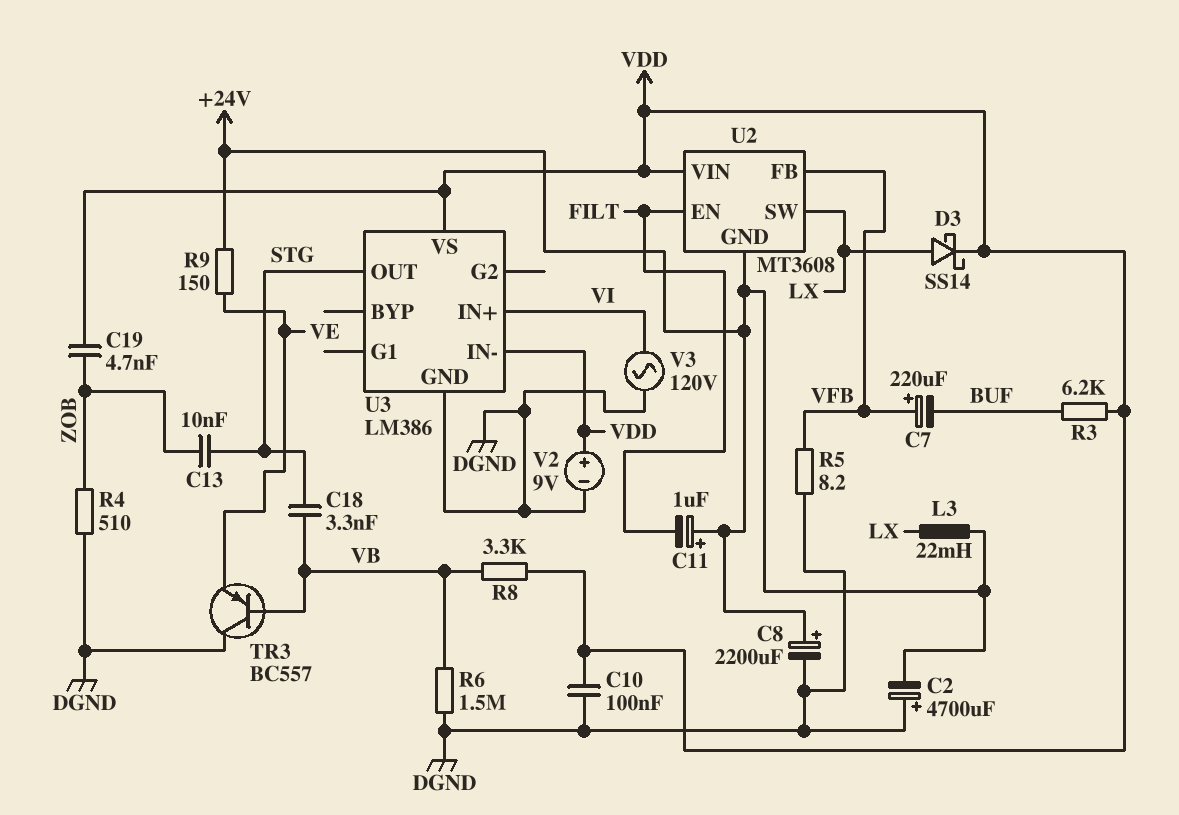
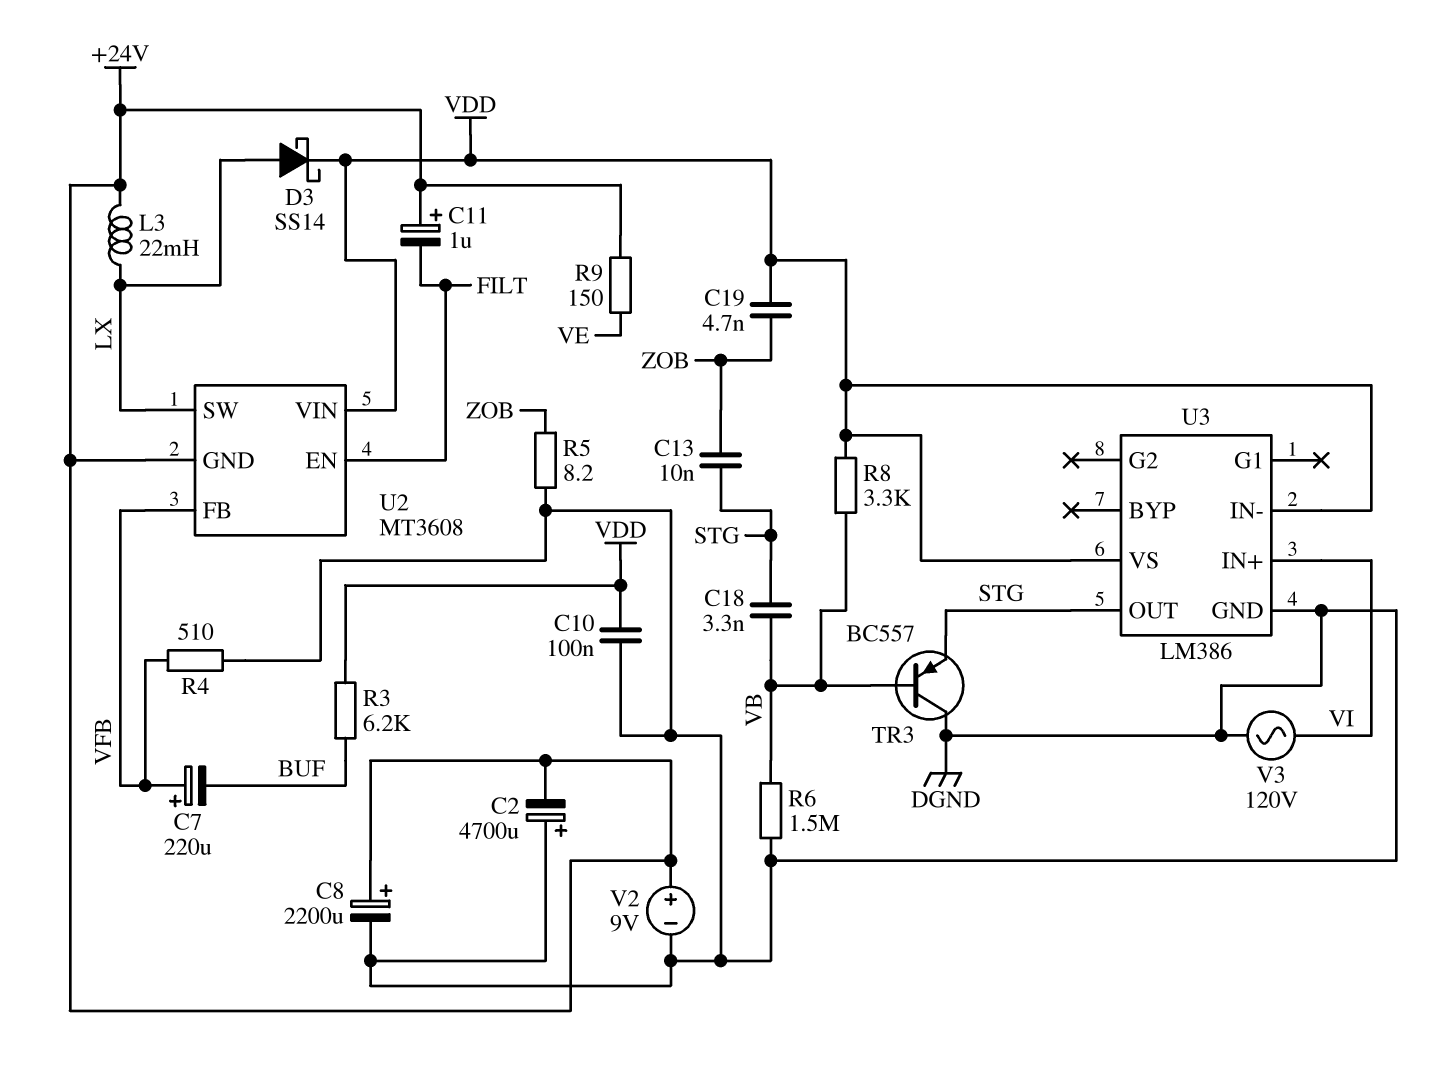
R4: 510 (DGND, ZOB) -> 510 (DGND, VFB)
R5: 8.2 (DGND, VFB) -> 8.2 (DGND, ZOB)
TR3: PNP BC557 (B VB, C DGND, E VE) -> PNP BC557 (B VB, C DGND, E STG)
V2: 9V (plus VDD, minus DGND) -> 9V (plus +24V, minus DGND)

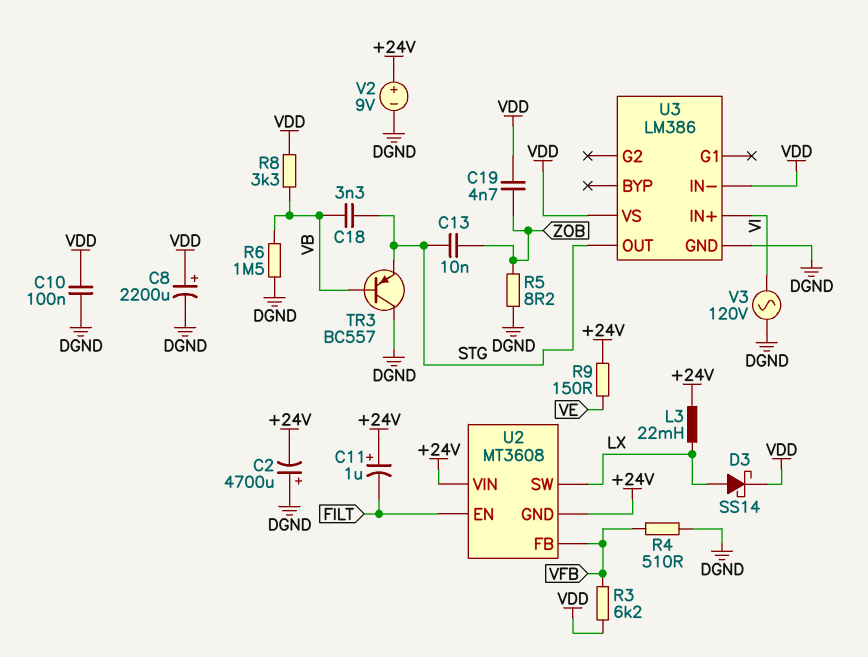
C7: 220uF (plus VFB, minus BUF) -> none
C8: 2200uF (plus +24V, minus DGND) -> 2200uF (plus VDD, minus DGND)
R3: 6.2k (BUF, VDD) -> 6.2k (VDD, VFB)
U2 pin VIN: VDD -> +24V

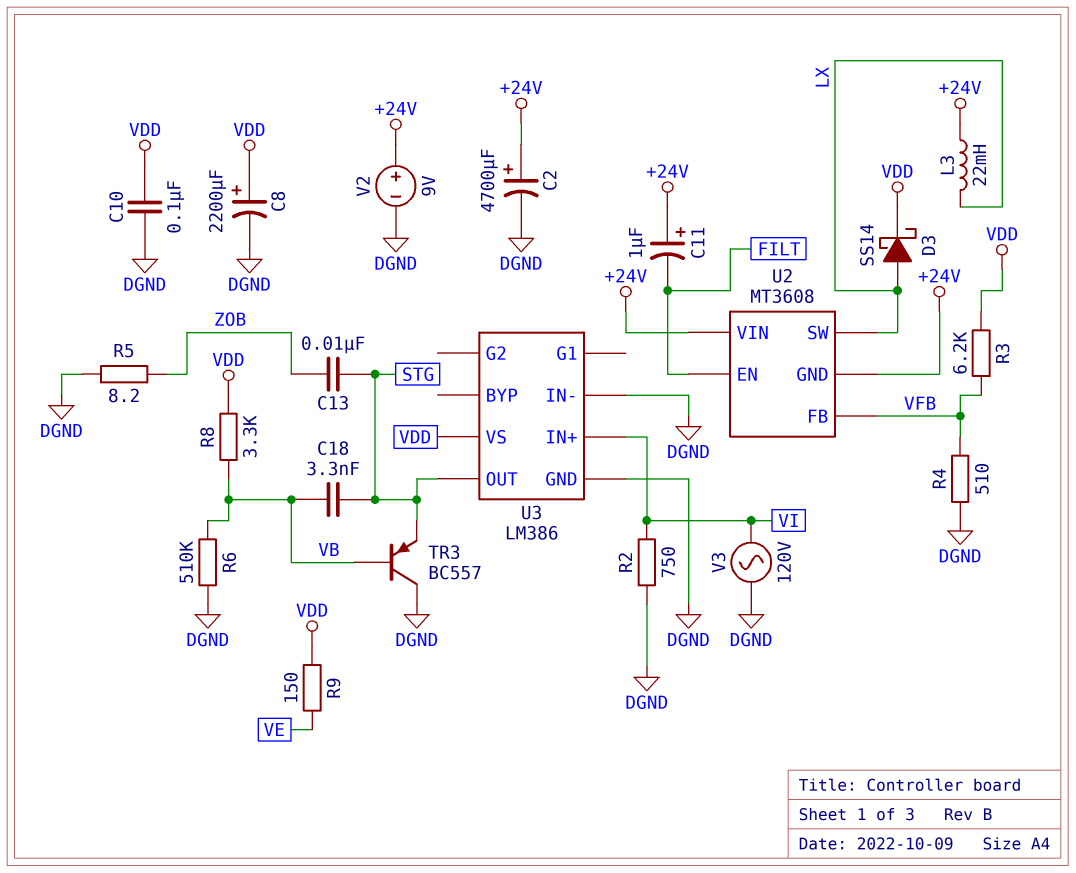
C2: 4700uF (plus DGND, minus +24V) -> 4700uF (plus +24V, minus DGND)
C19: 4.7nF (VDD, ZOB) -> none
R2: none -> 750 (DGND, VI)
R6: 1.5M (DGND, VB) -> 510k (DGND, VB)
R9: 150 (+24V, VE) -> 150 (VDD, VE)
U3 pin IN-: VDD -> DGND

